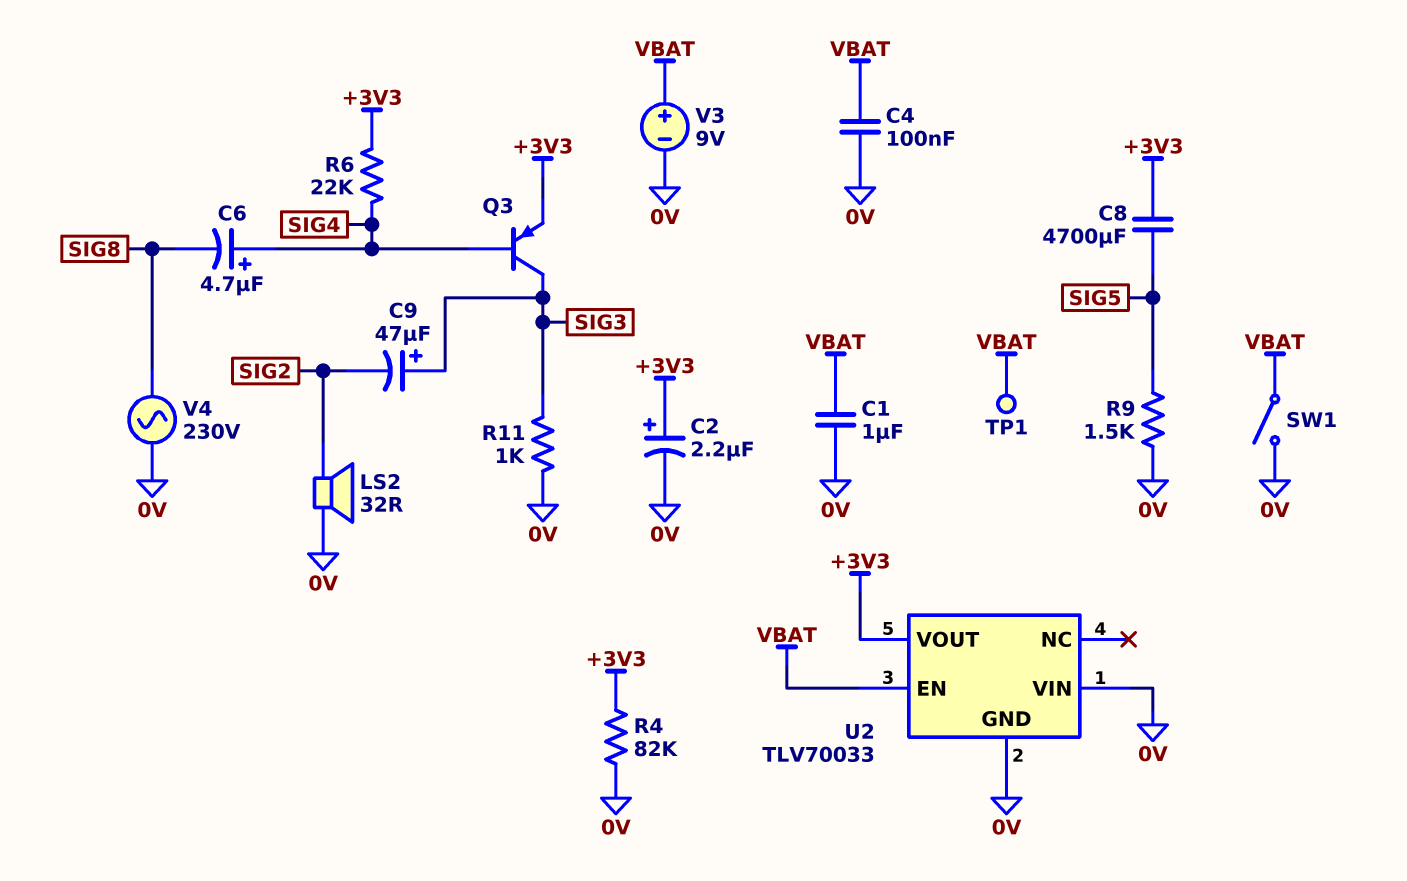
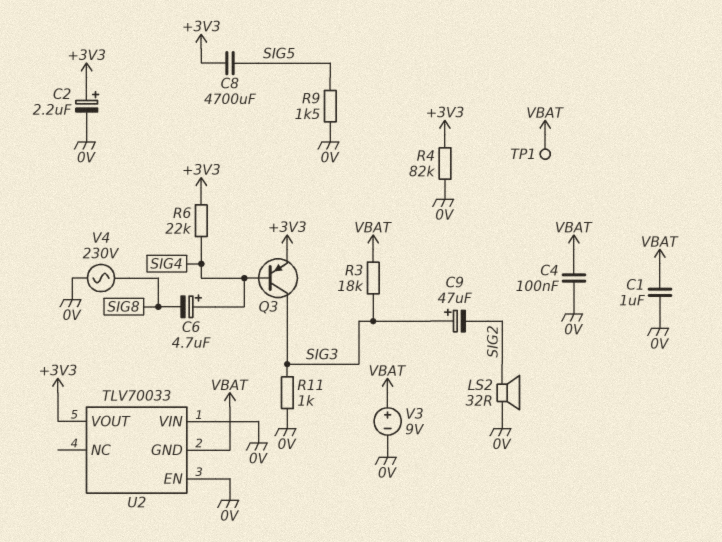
R3: none -> 18k (SIG3, VBAT)
SW1: switch (0V, VBAT) -> none
U2 pin EN: VBAT -> 0V
U2 pin GND: 0V -> VBAT

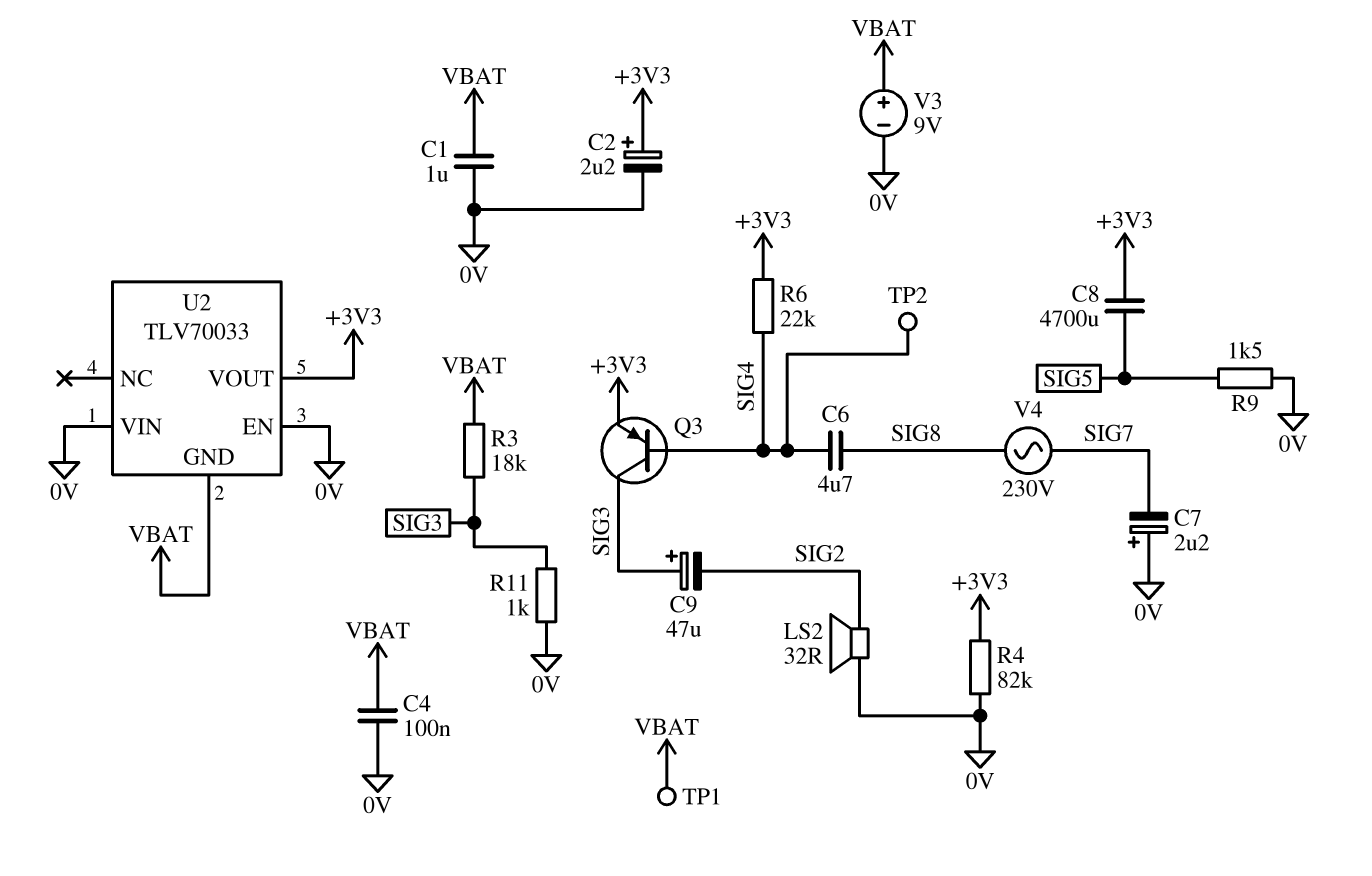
C6: 4.7uF (plus SIG4, minus SIG8) -> 4.7uF (SIG4, SIG8)
C7: none -> 2.2uF (plus 0V, minus SIG7)
TP2: none -> test point (SIG4)
V4: AC 230V (0V, SIG8) -> AC 230V (SIG7, SIG8)

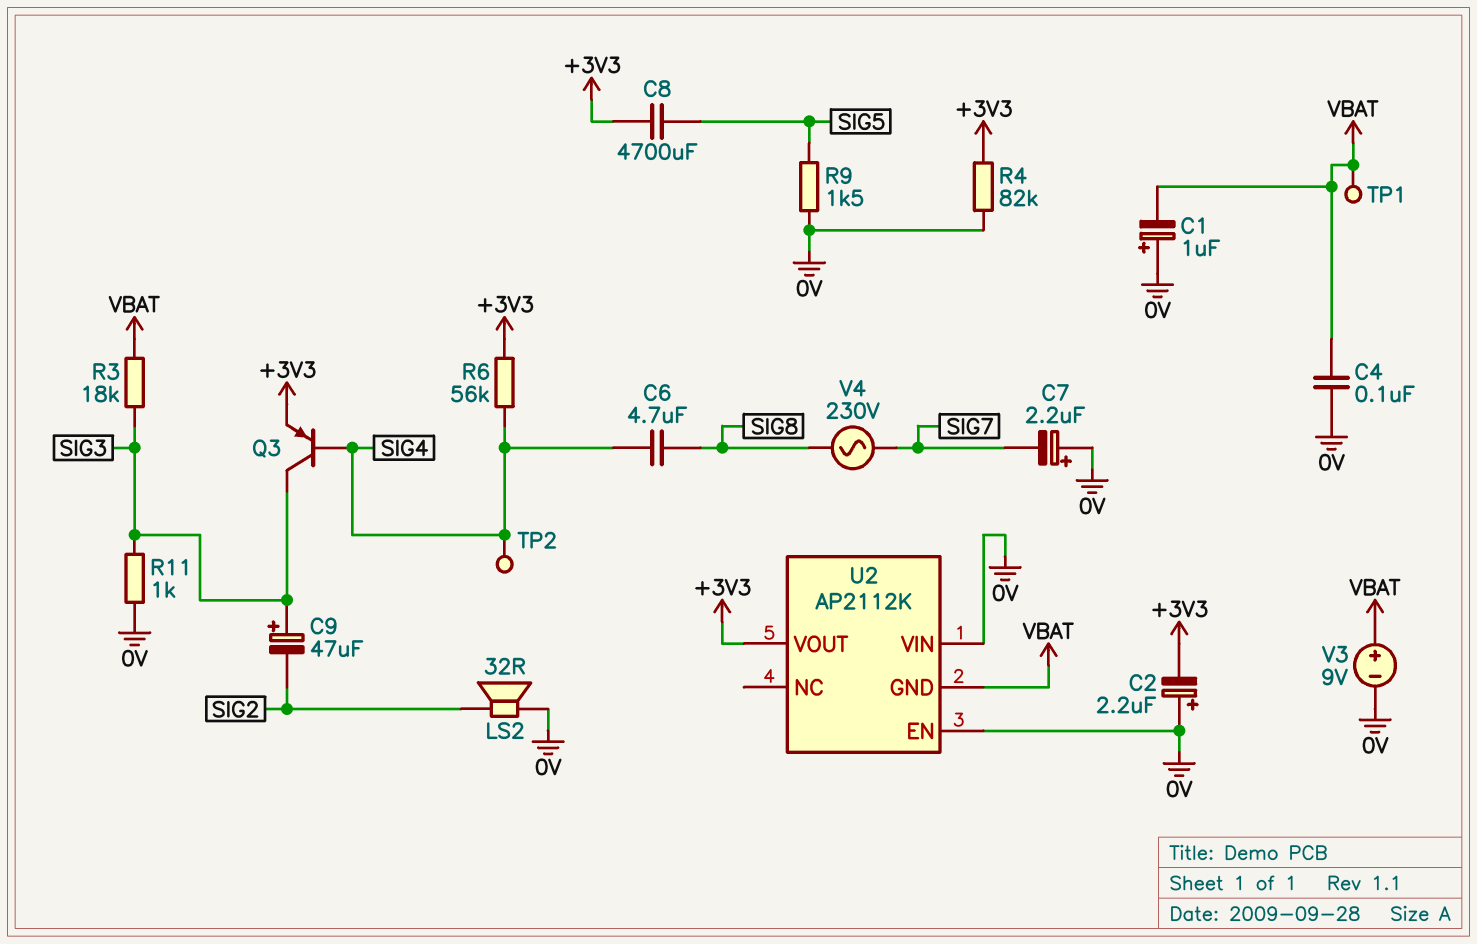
C1: 1uF (0V, VBAT) -> 1uF (plus 0V, minus VBAT)
C2: 2.2uF (plus +3V3, minus 0V) -> 2.2uF (plus 0V, minus +3V3)
R6: 22k (+3V3, SIG4) -> 56k (+3V3, SIG4)
U2: TLV70033 -> AP2112K

